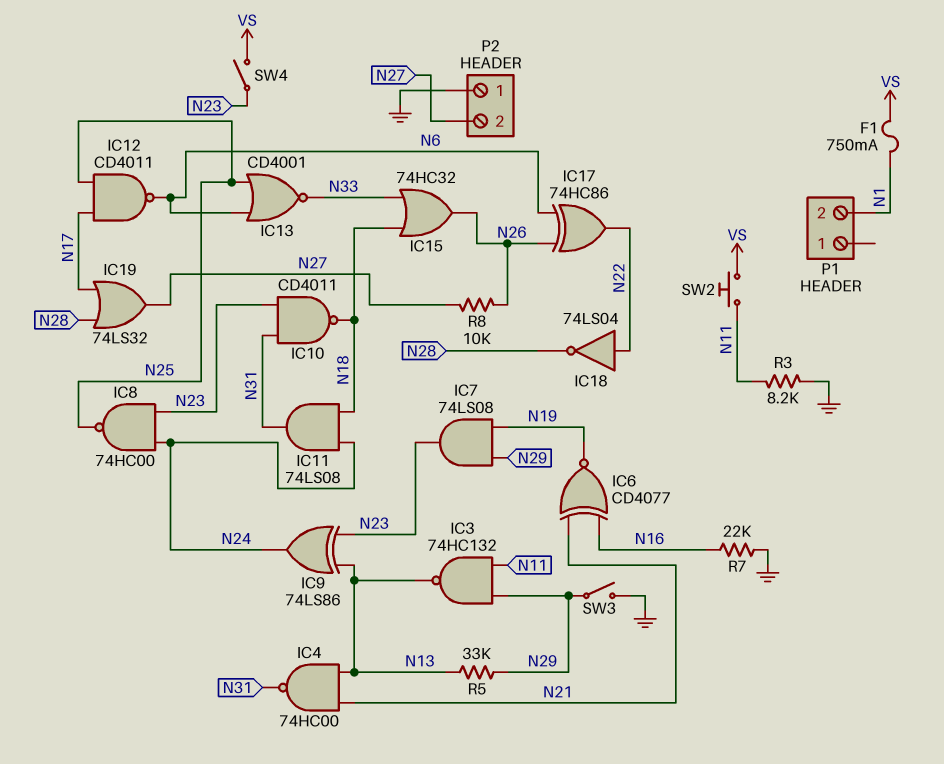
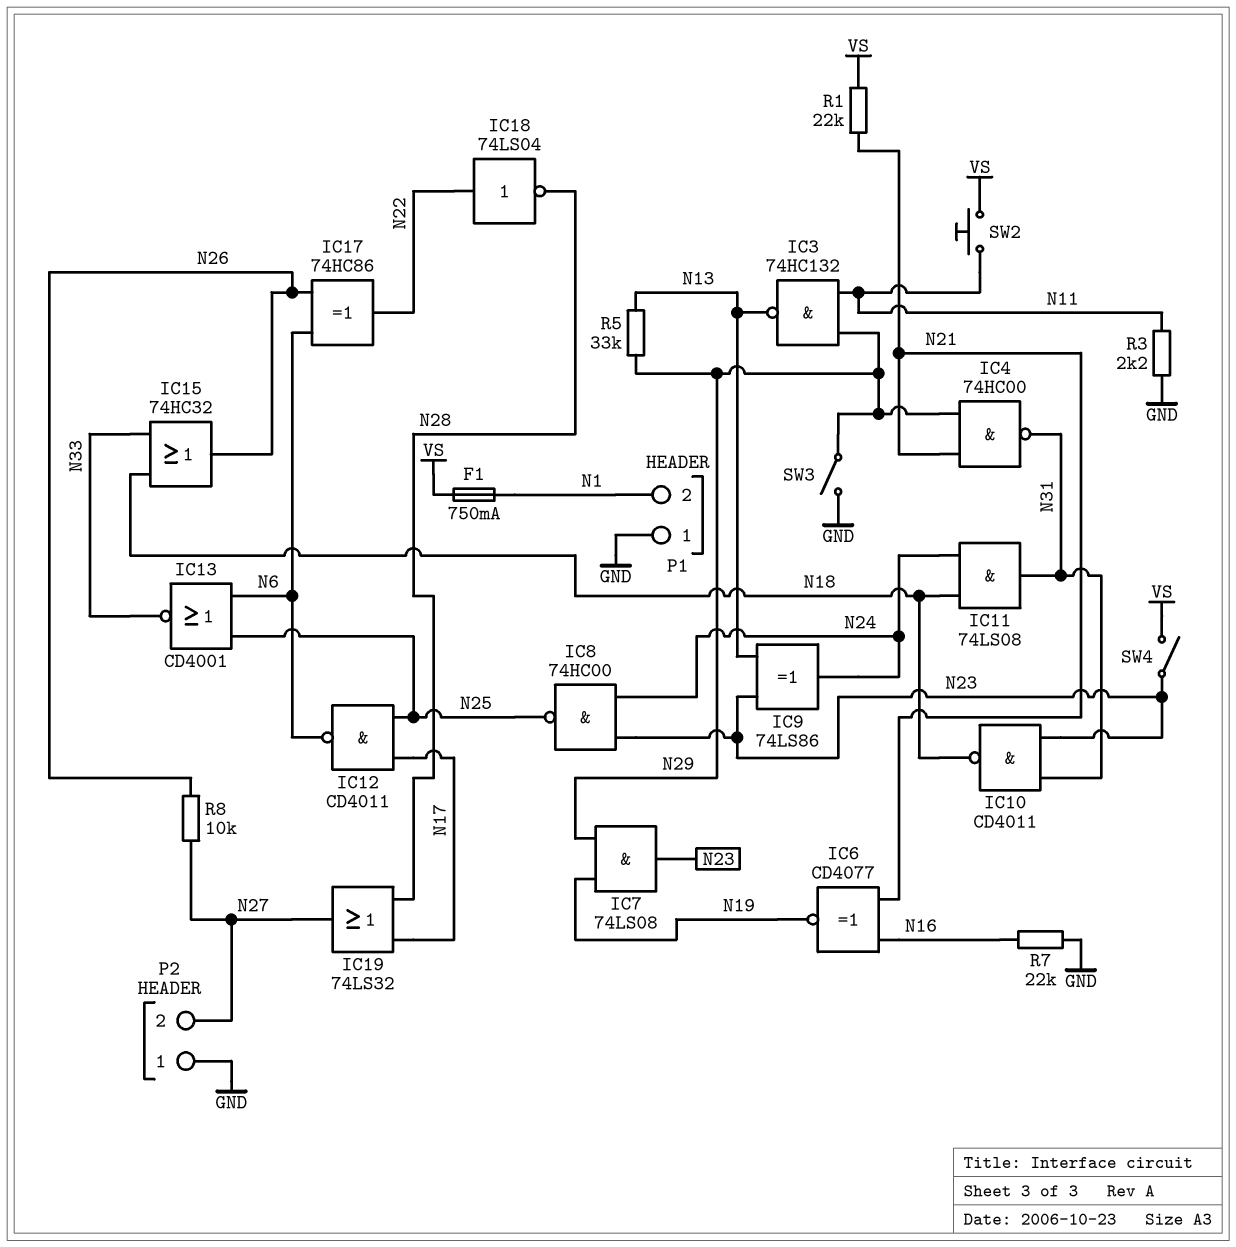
IC4: NAND 74HC00 (in N13, in N21, out N31) -> NAND 74HC00 (in N21, in N29, out N31)
P1 pin 1: none -> GND
R1: none -> 22k (N21, VS)
R3: 8.2k (GND, N11) -> 2.2k (GND, N11)

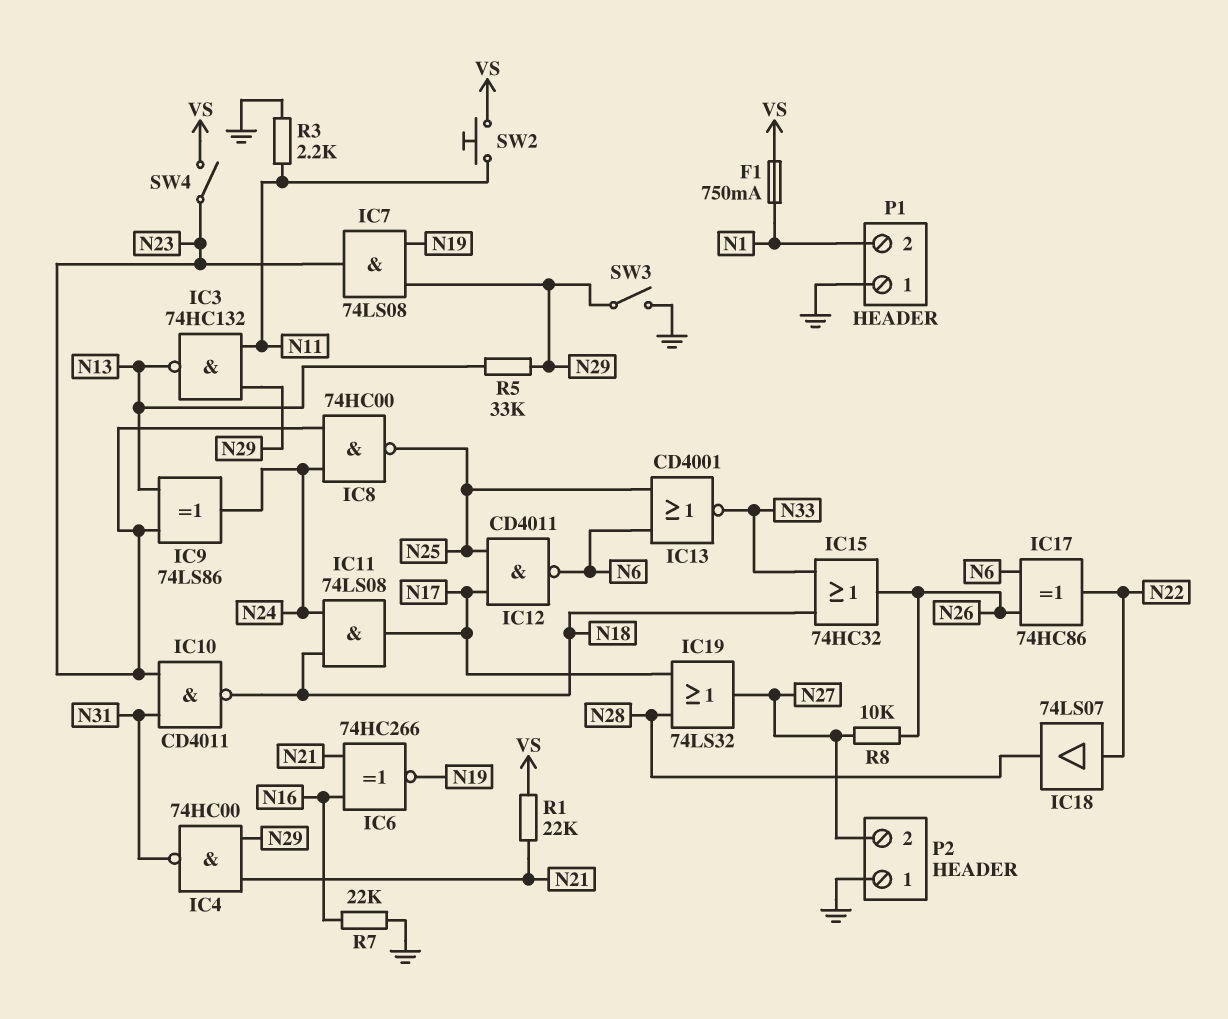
IC6: XNOR CD4077 (in N16, in N21, out N19) -> XNOR 74HC266 (in N16, in N21, out N19)
IC11: AND 74LS08 (in N18, in N24, out N31) -> AND 74LS08 (in N18, in N24, out N17)
IC18: NOT 74LS04 (in N22, out N28) -> buffer 74LS07 (in N22, out N28)

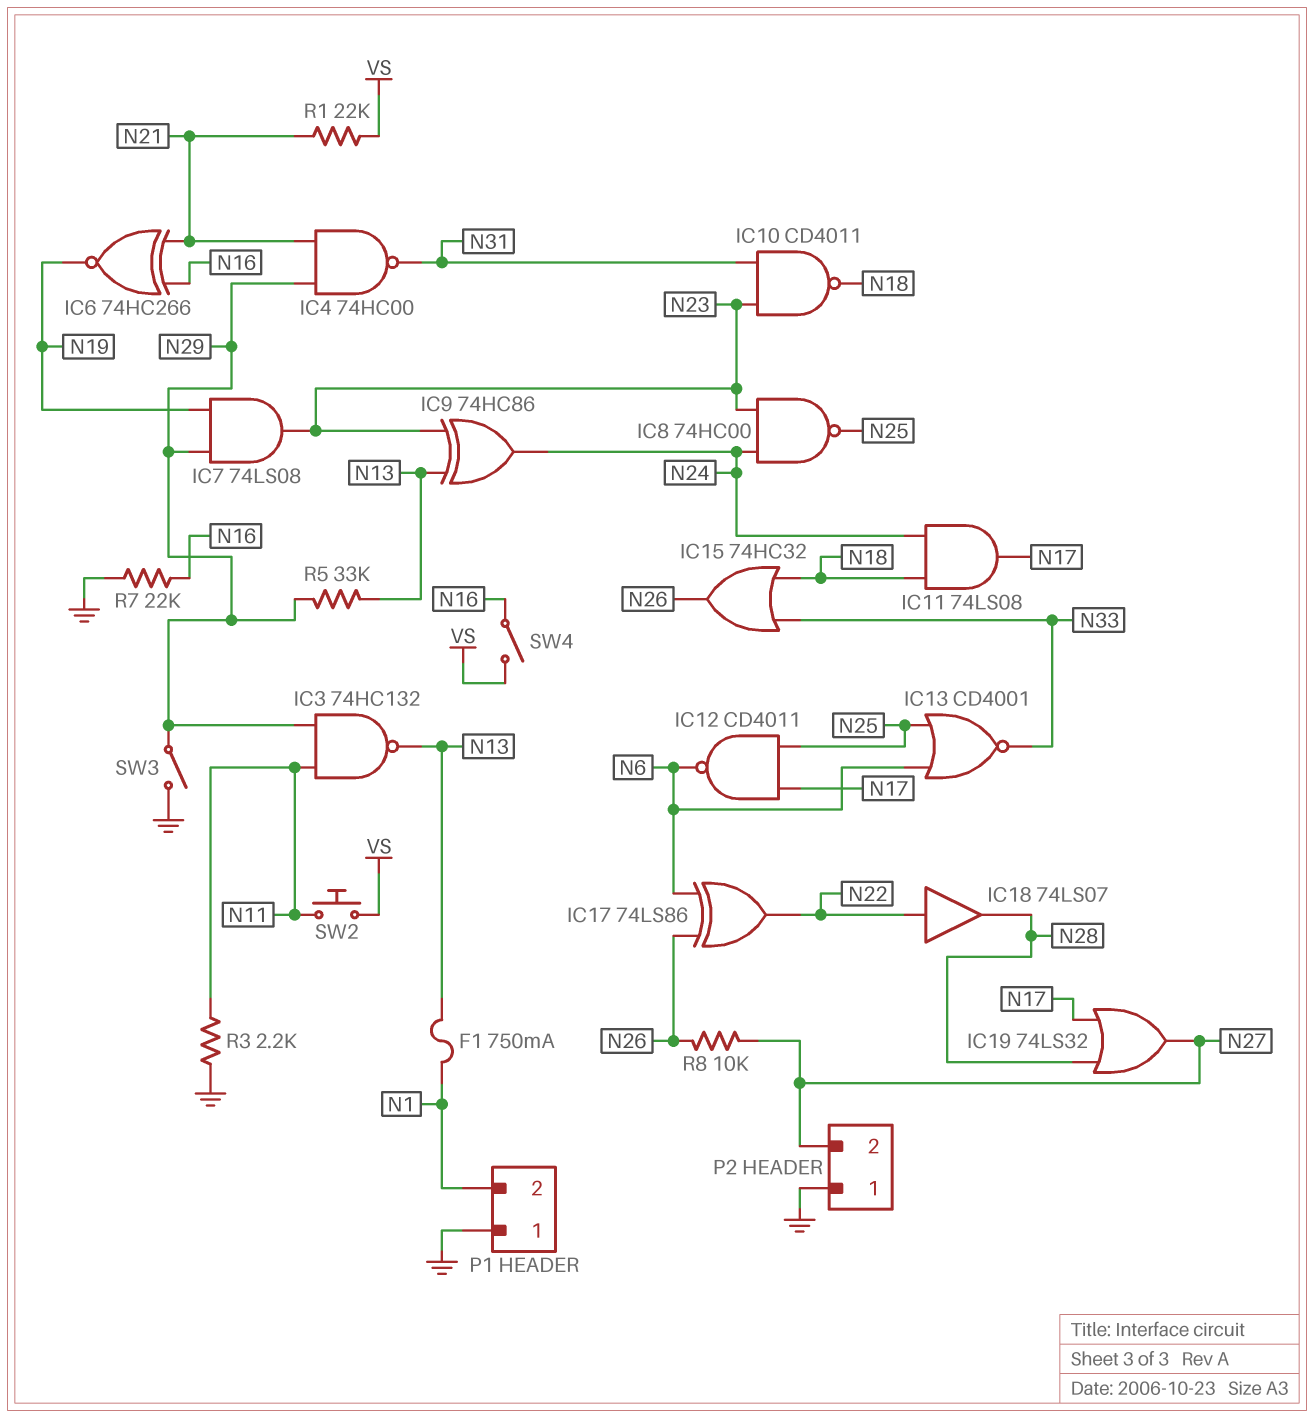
F1: 750mA (N1, VS) -> 750mA (N1, N13)
IC9: XOR 74LS86 (in N13, in N23, out N24) -> XOR 74HC86 (in N13, in N23, out N24)
IC17: XOR 74HC86 (in N6, in N26, out N22) -> XOR 74LS86 (in N6, in N26, out N22)
SW4: switch (N23, VS) -> switch (N16, VS)

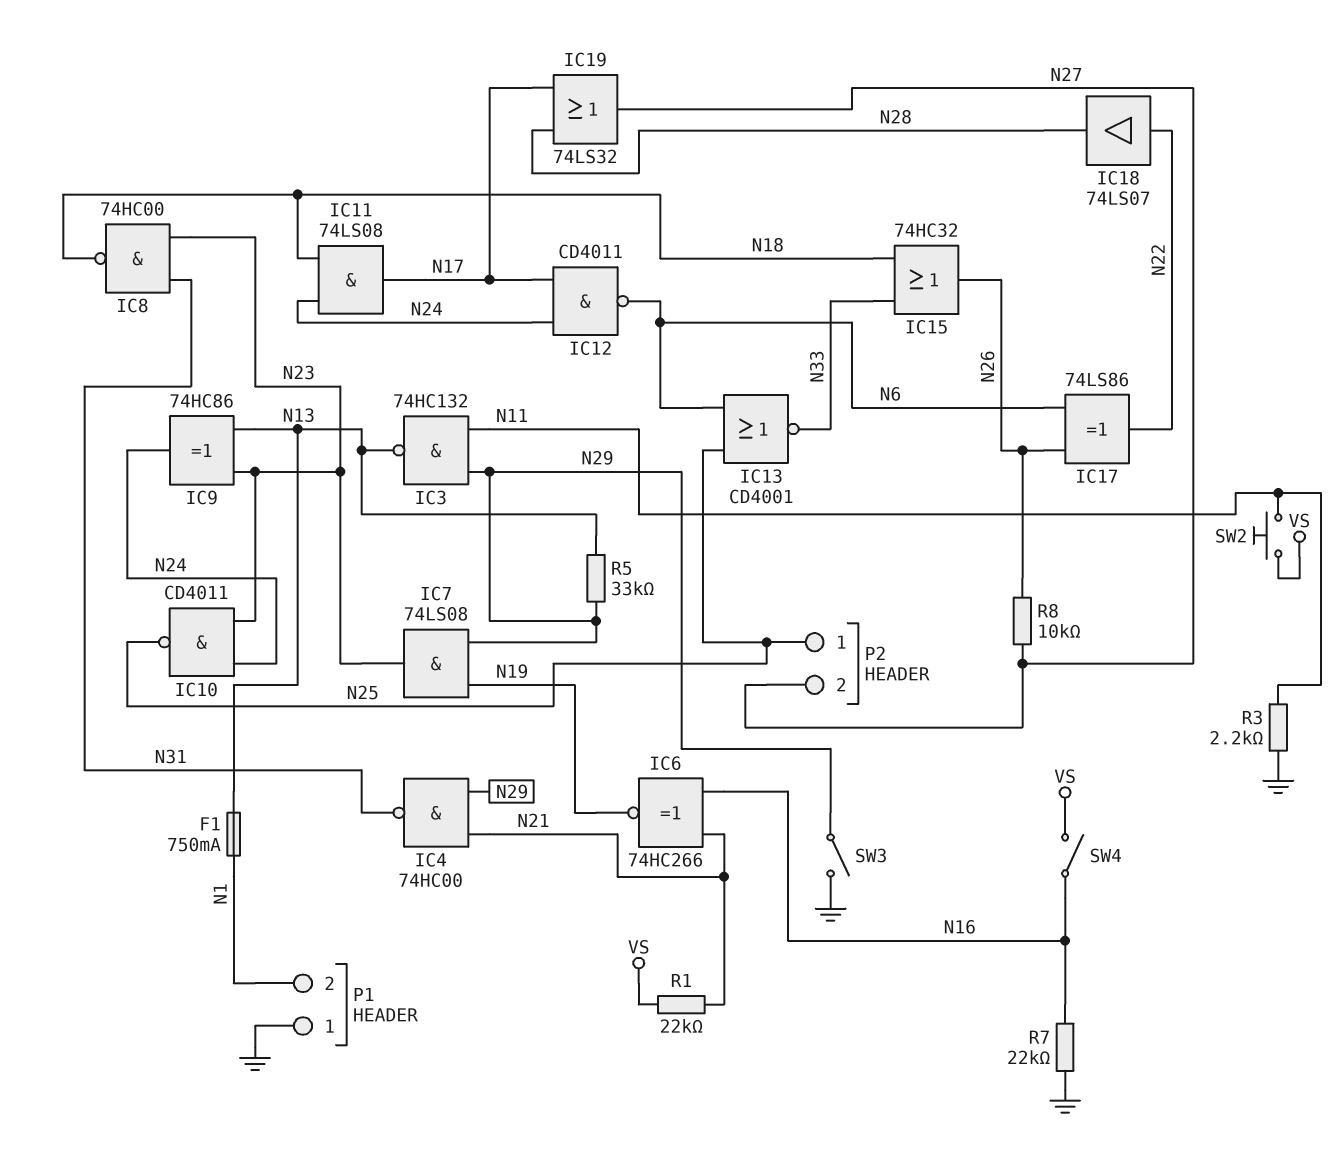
IC8: NAND 74HC00 (in N23, in N24, out N25) -> NAND 74HC00 (in N23, in N31, out N18)
IC10: NAND CD4011 (in N23, in N31, out N18) -> NAND CD4011 (in N23, in N24, out N25)
IC12: NAND CD4011 (in N17, in N25, out N6) -> NAND CD4011 (in N17, in N24, out N6)
P2 pin 1: GND -> N25

